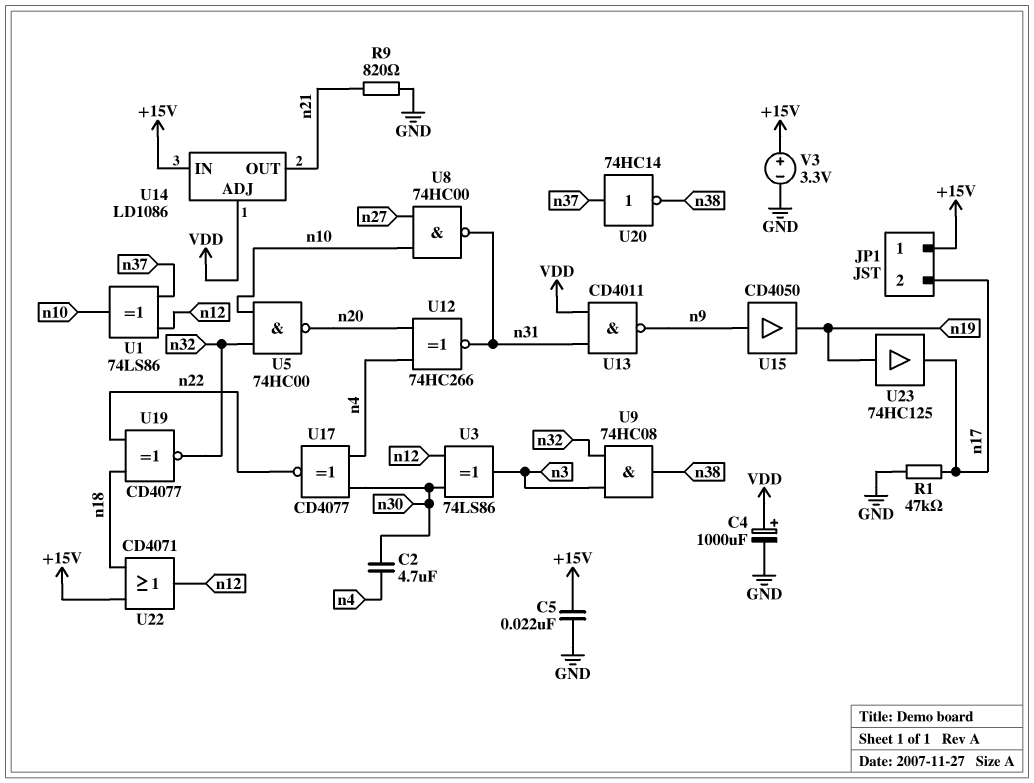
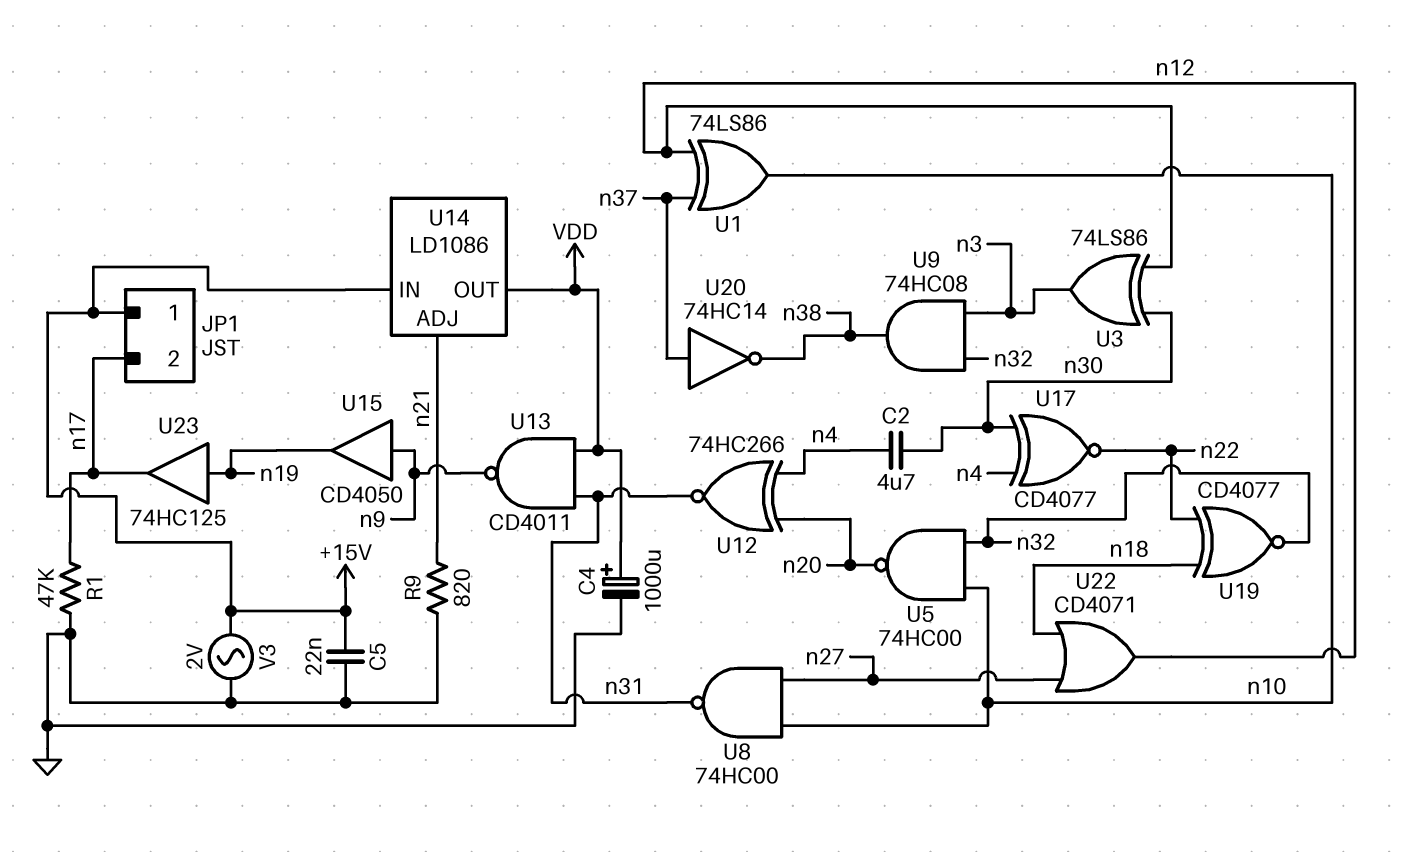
U14 pin ADJ: VDD -> n21
U14 pin OUT: n21 -> VDD
U22: OR CD4071 (in +15V, in n18, out n12) -> OR CD4071 (in n18, in n27, out n12)
V3: 3.3V (plus +15V, minus GND) -> AC 2V (+15V, GND)

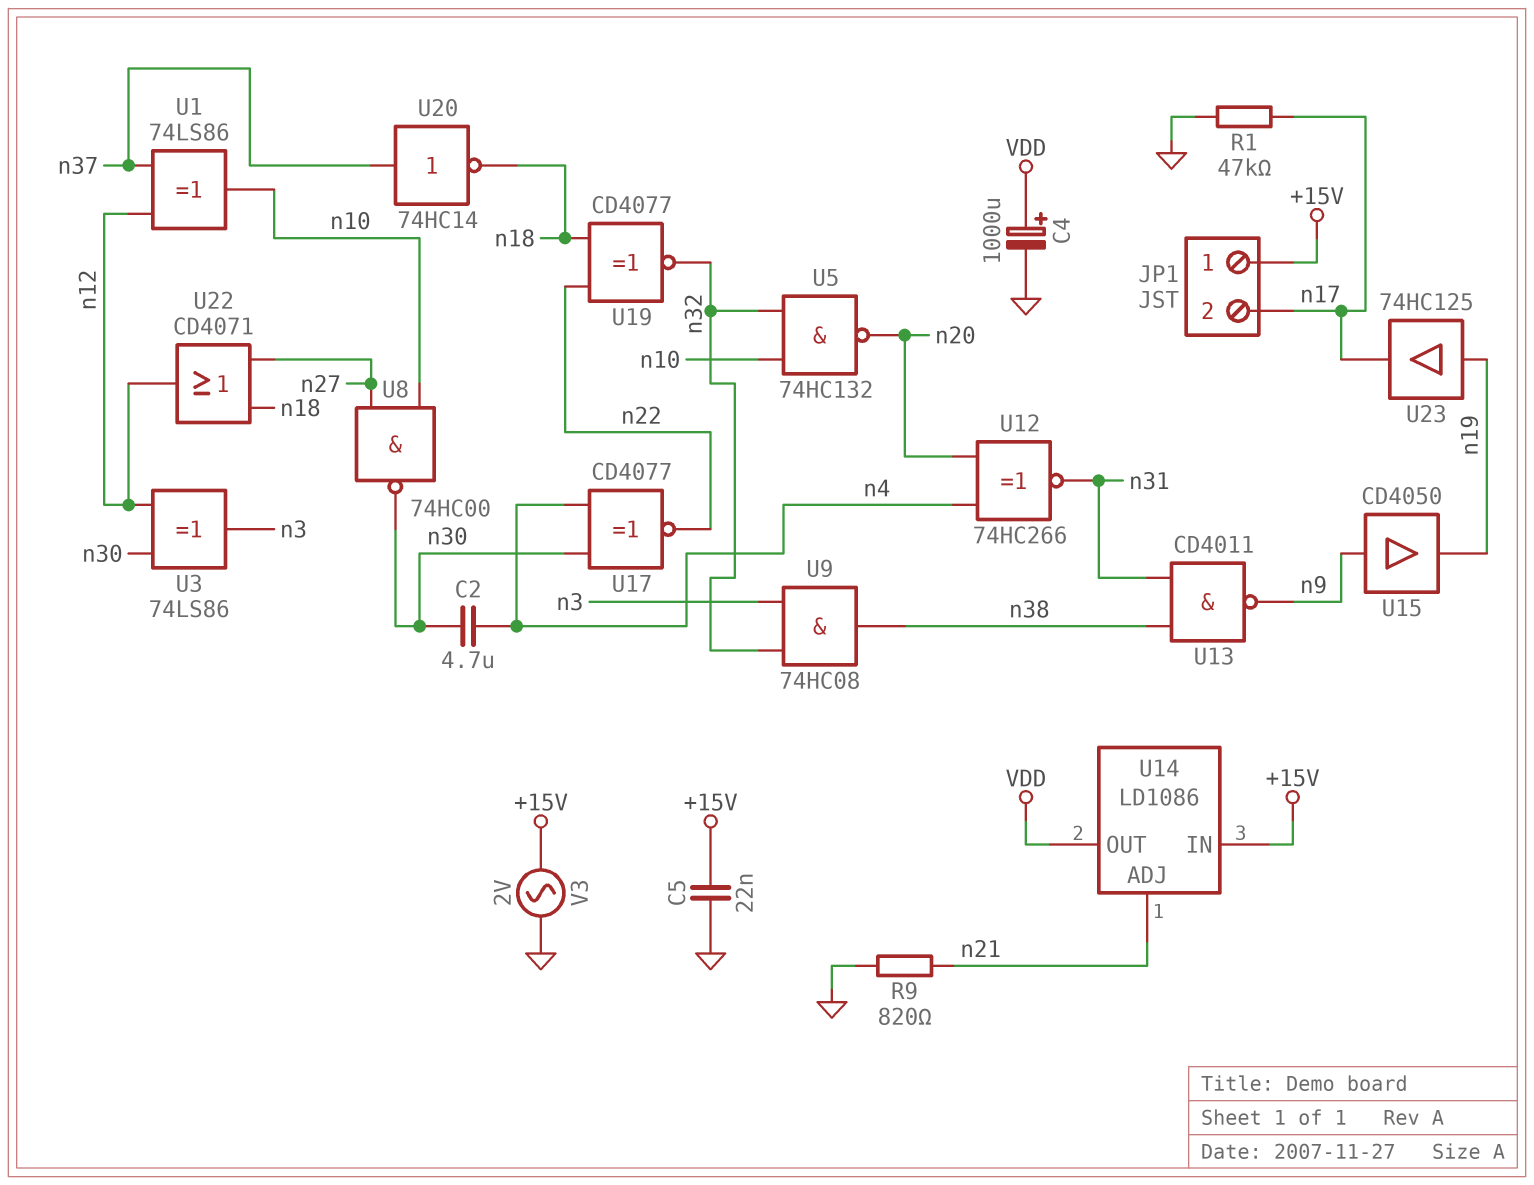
U5: NAND 74HC00 (in n10, in n32, out n20) -> NAND 74HC132 (in n10, in n32, out n20)
U8: NAND 74HC00 (in n10, in n27, out n31) -> NAND 74HC00 (in n10, in n27, out n30)
U13: NAND CD4011 (in VDD, in n31, out n9) -> NAND CD4011 (in n31, in n38, out n9)
U20: NOT 74HC14 (in n37, out n38) -> NOT 74HC14 (in n37, out n18)

